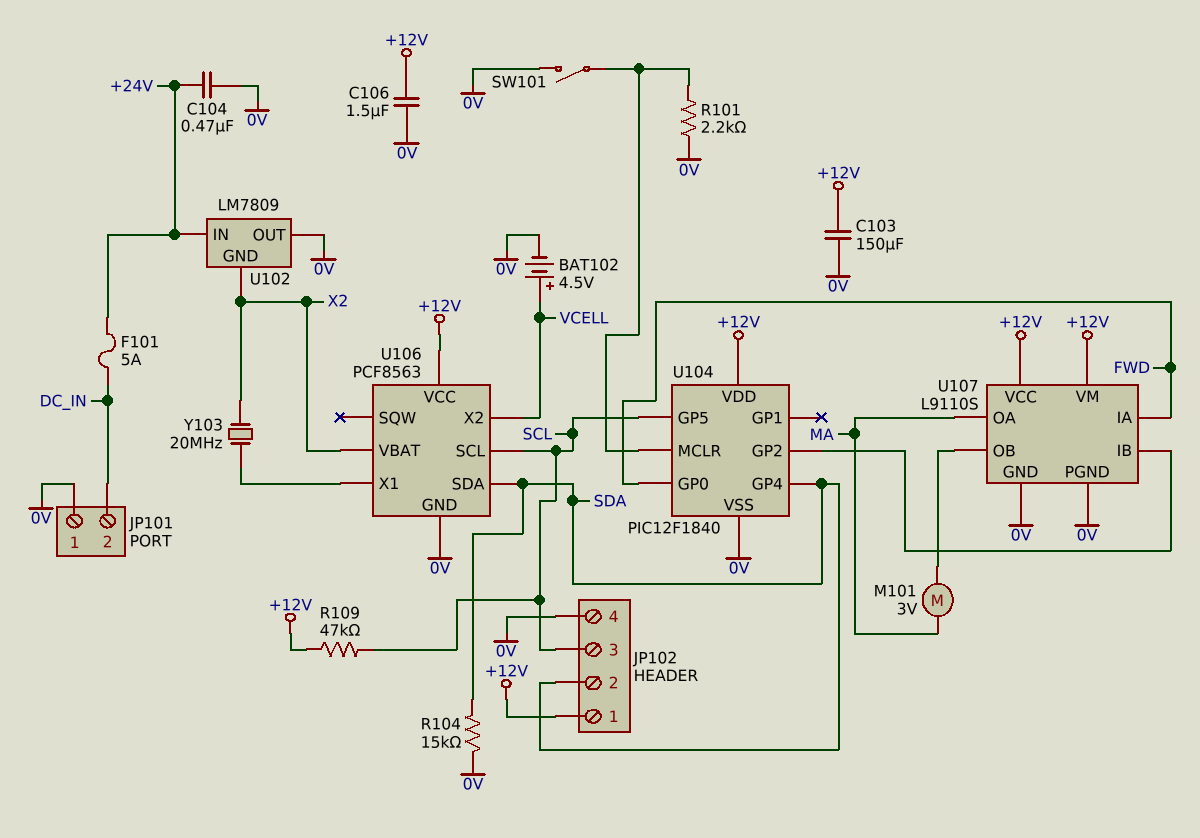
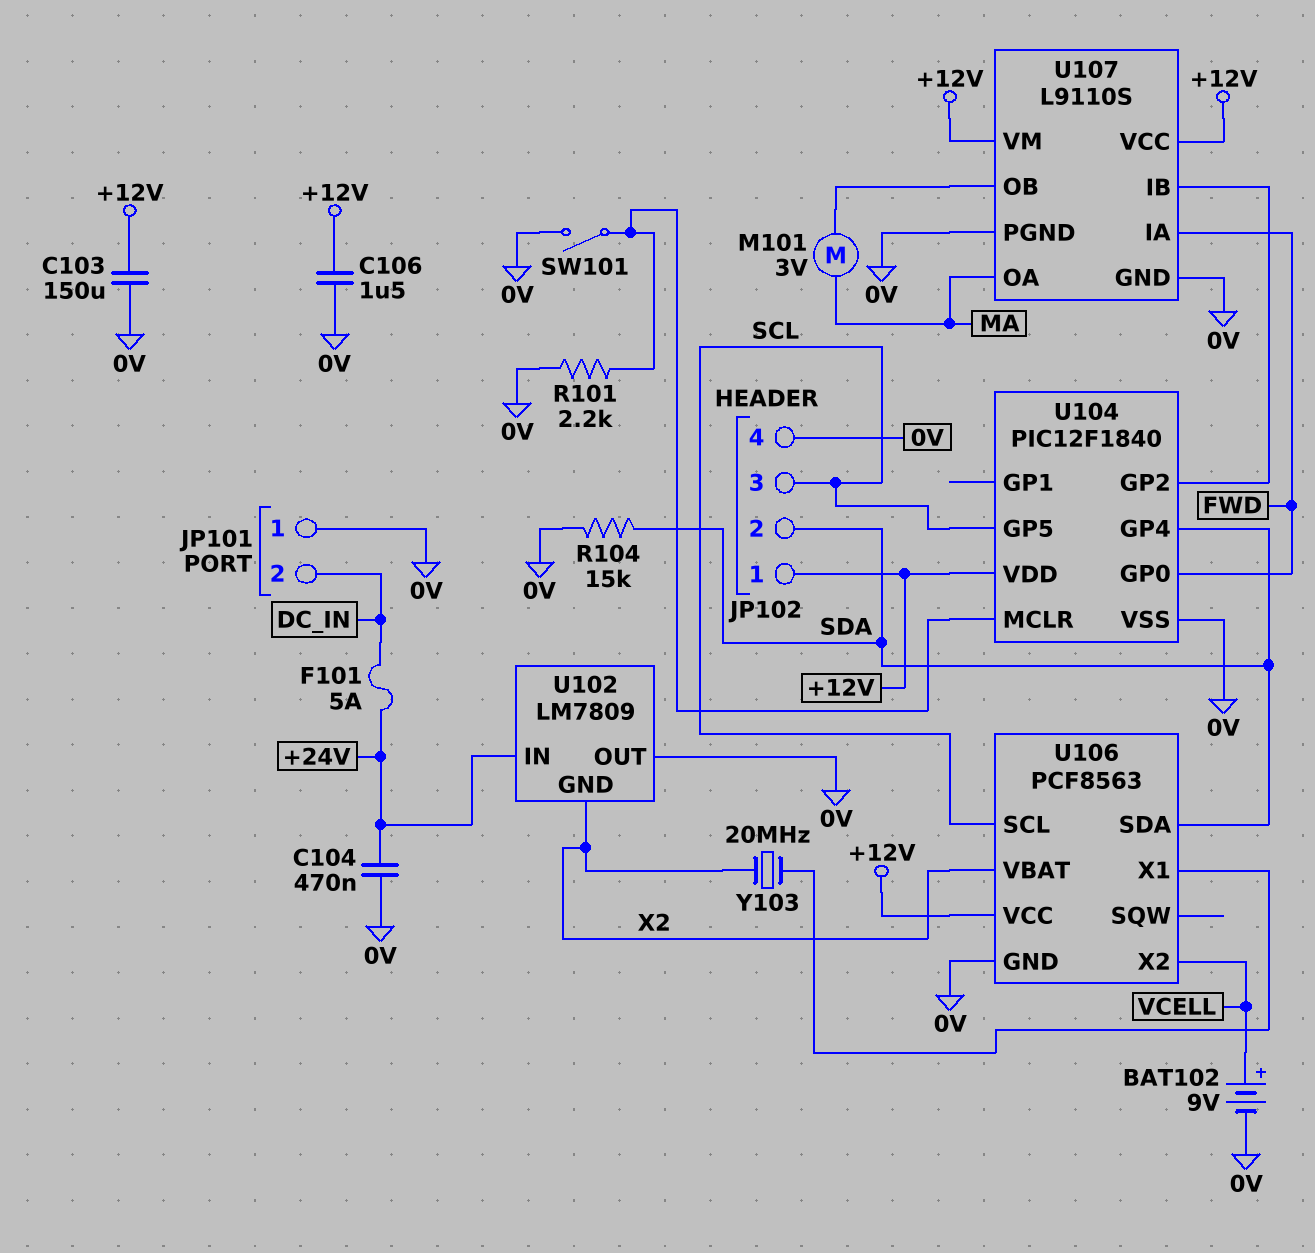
BAT102: 4.5V (plus VCELL, minus 0V) -> 9V (plus VCELL, minus 0V)
R109: 47k (+12V, SCL) -> none

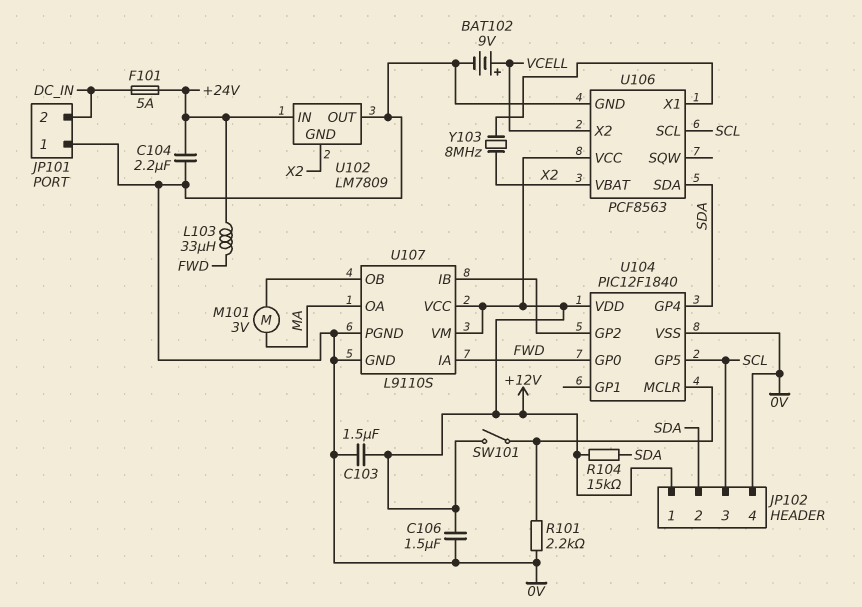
C103: 150uF (+12V, 0V) -> 1.5uF (+12V, 0V)
C104: 470nF (+24V, 0V) -> 2.2uF (+24V, 0V)
L103: none -> 33uH (+24V, FWD)
R104: 15k (0V, SDA) -> 15k (+12V, SDA)
SW101: switch (0V, U104/MCLR) -> switch (+12V, U104/MCLR)
Y103: 20MHz (U106/X1, X2) -> 8MHz (U106/X1, X2)

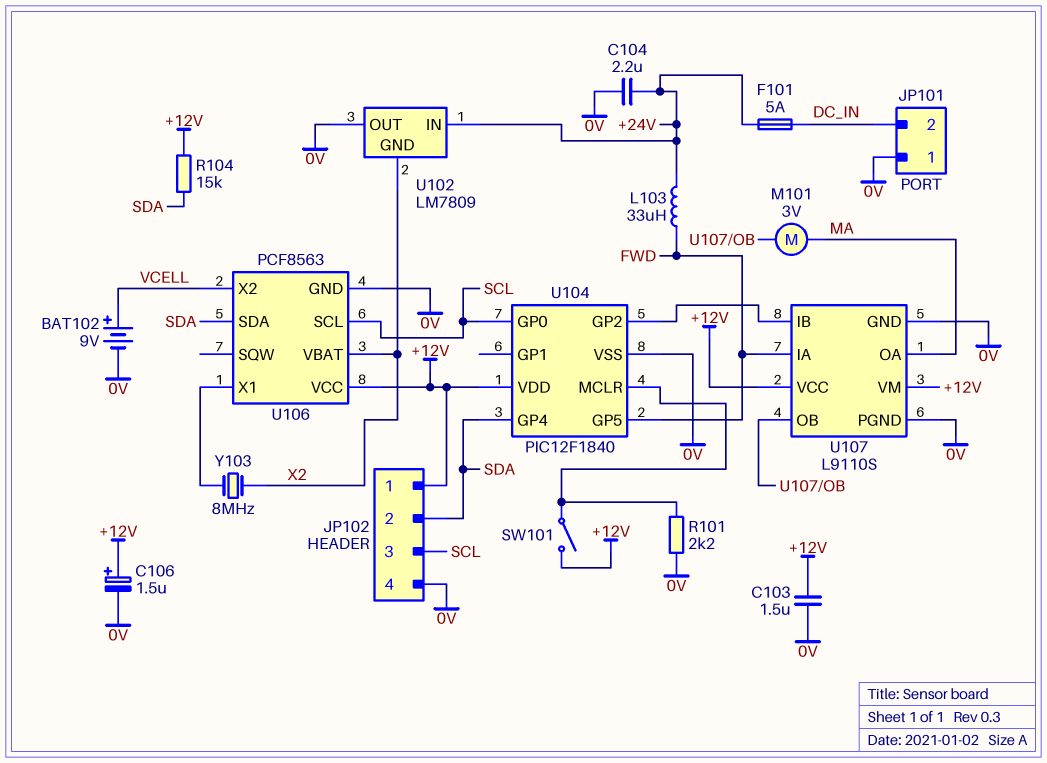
C106: 1.5uF (+12V, 0V) -> 1.5uF (plus +12V, minus 0V)
U104 pin GP0: FWD -> SCL
U104 pin GP5: SCL -> FWD

